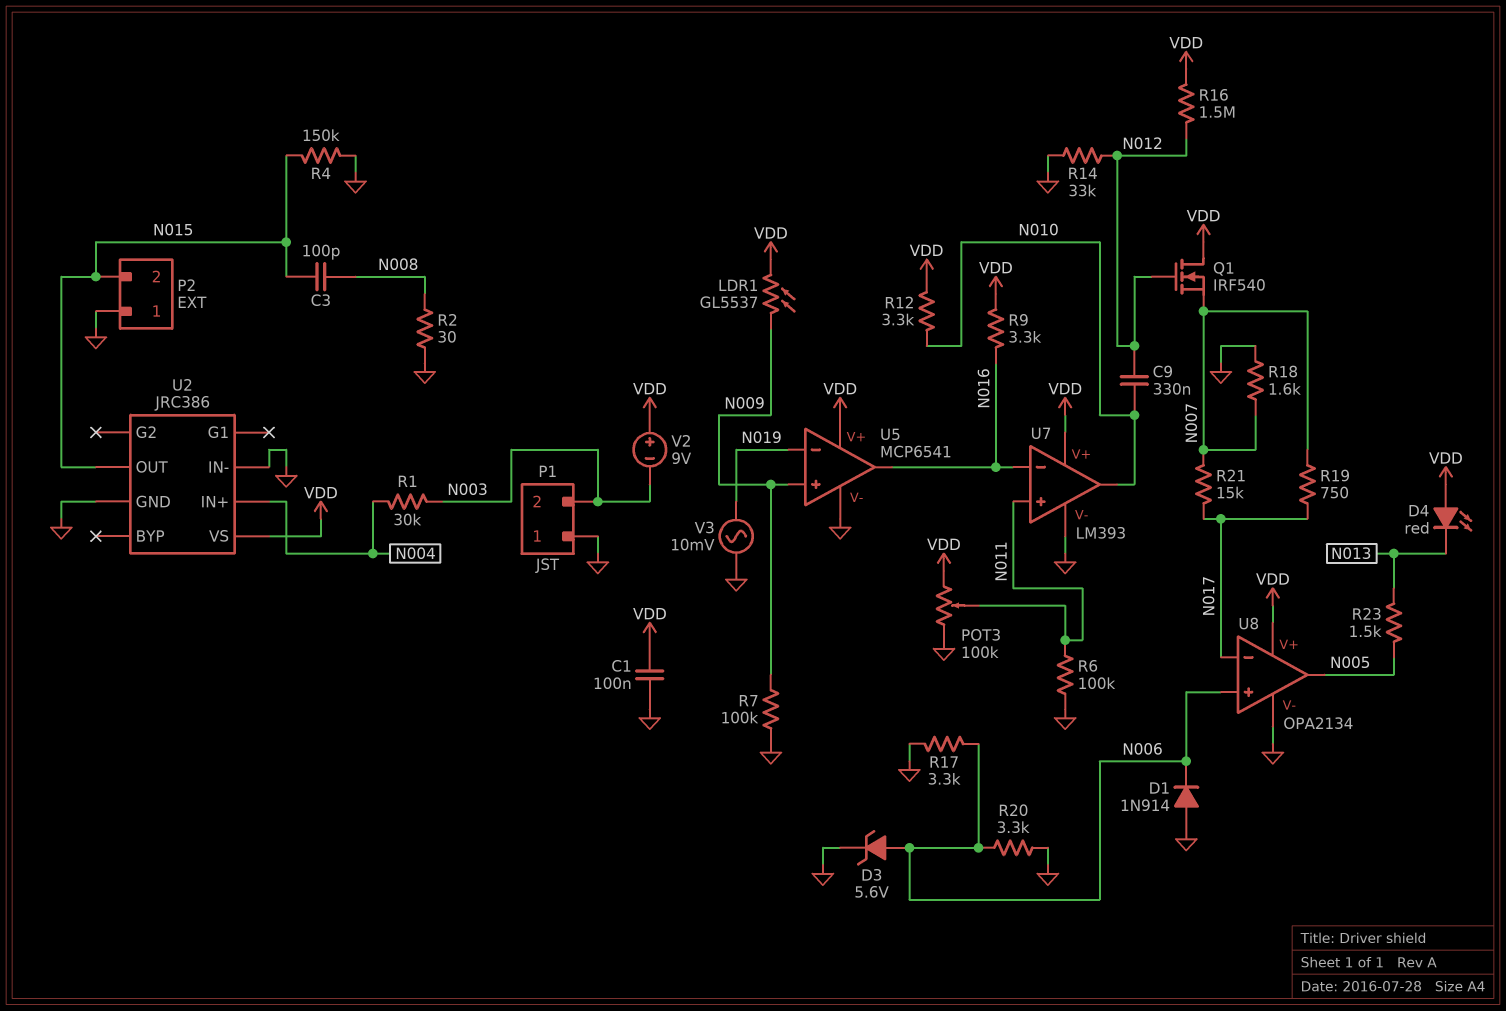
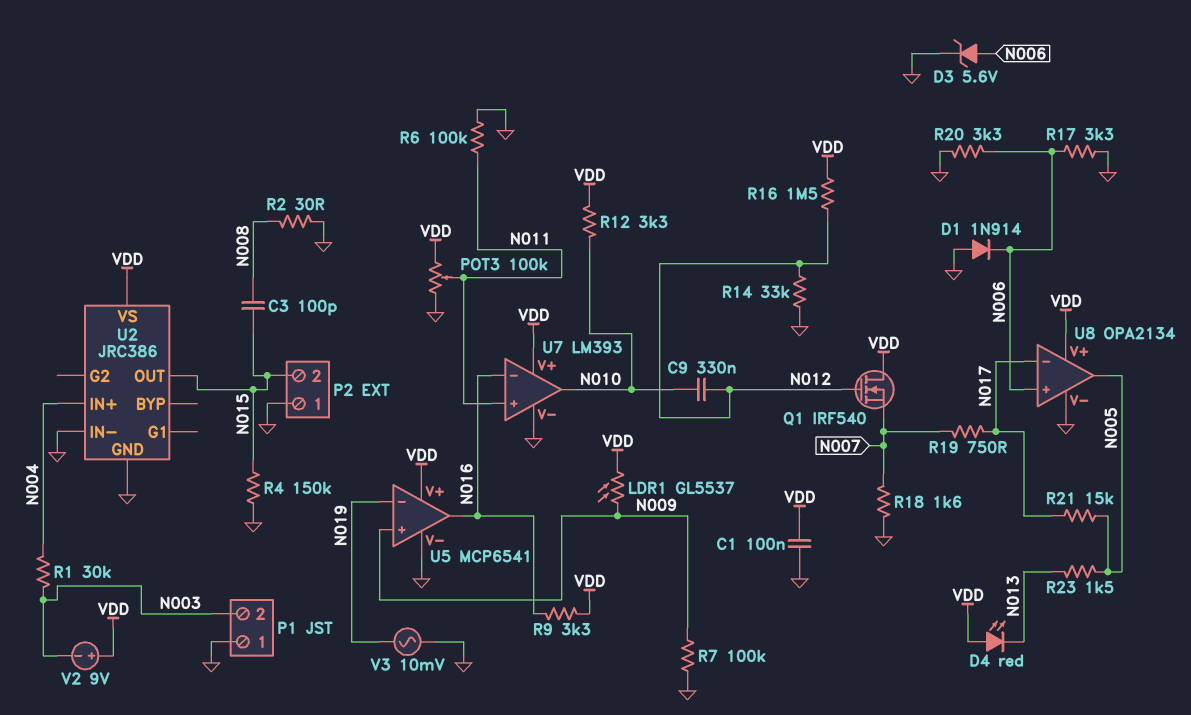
R21: 15k (N007, N017) -> 15k (N005, N017)

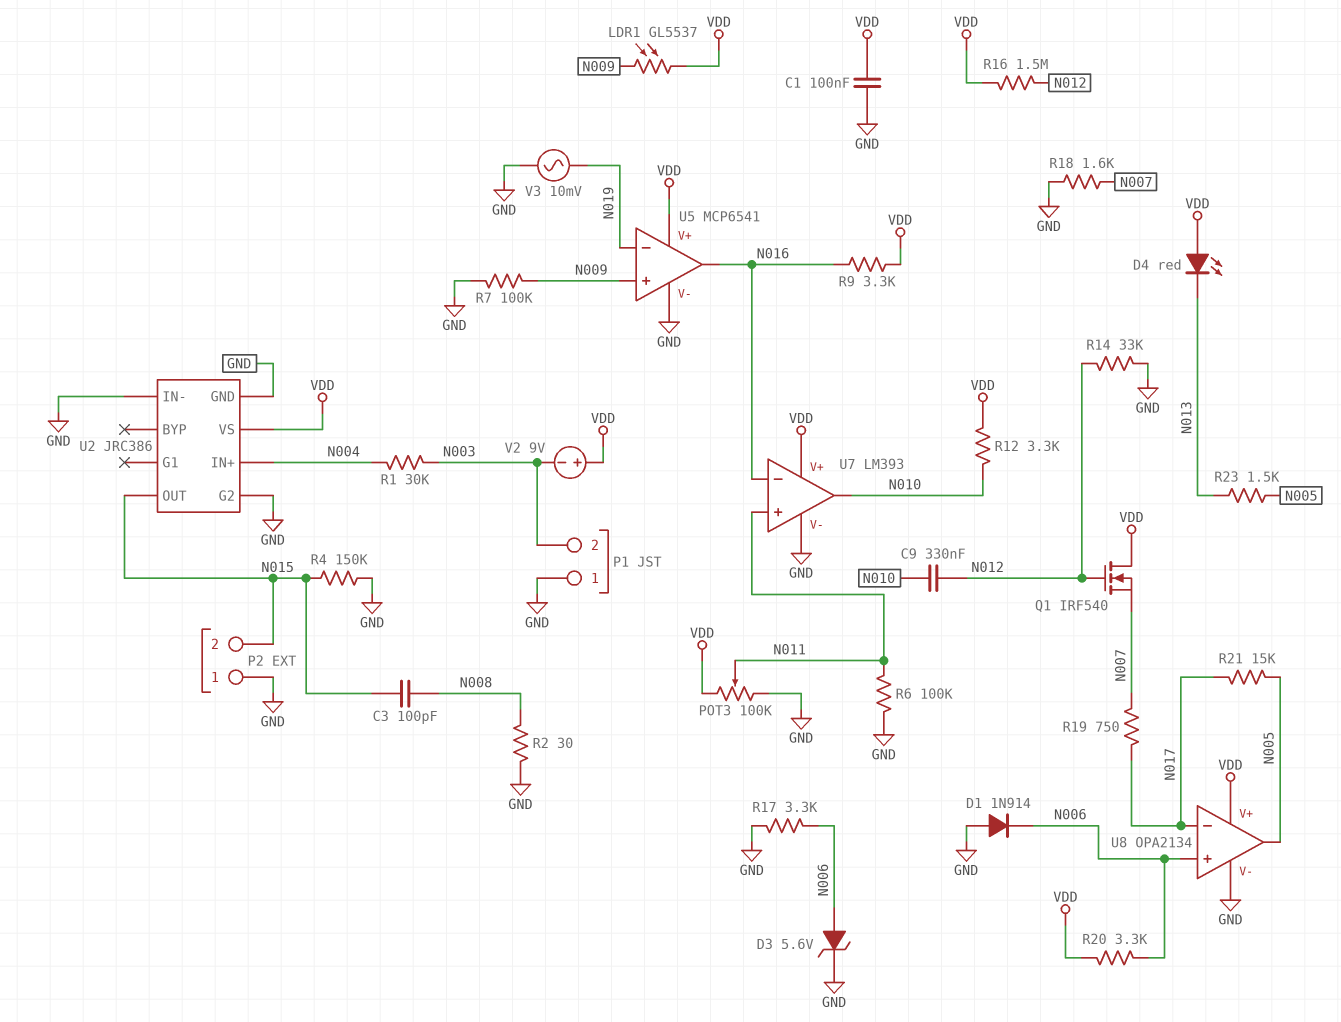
R20: 3.3k (GND, N006) -> 3.3k (N006, VDD)
U2 pin G2: none -> GND

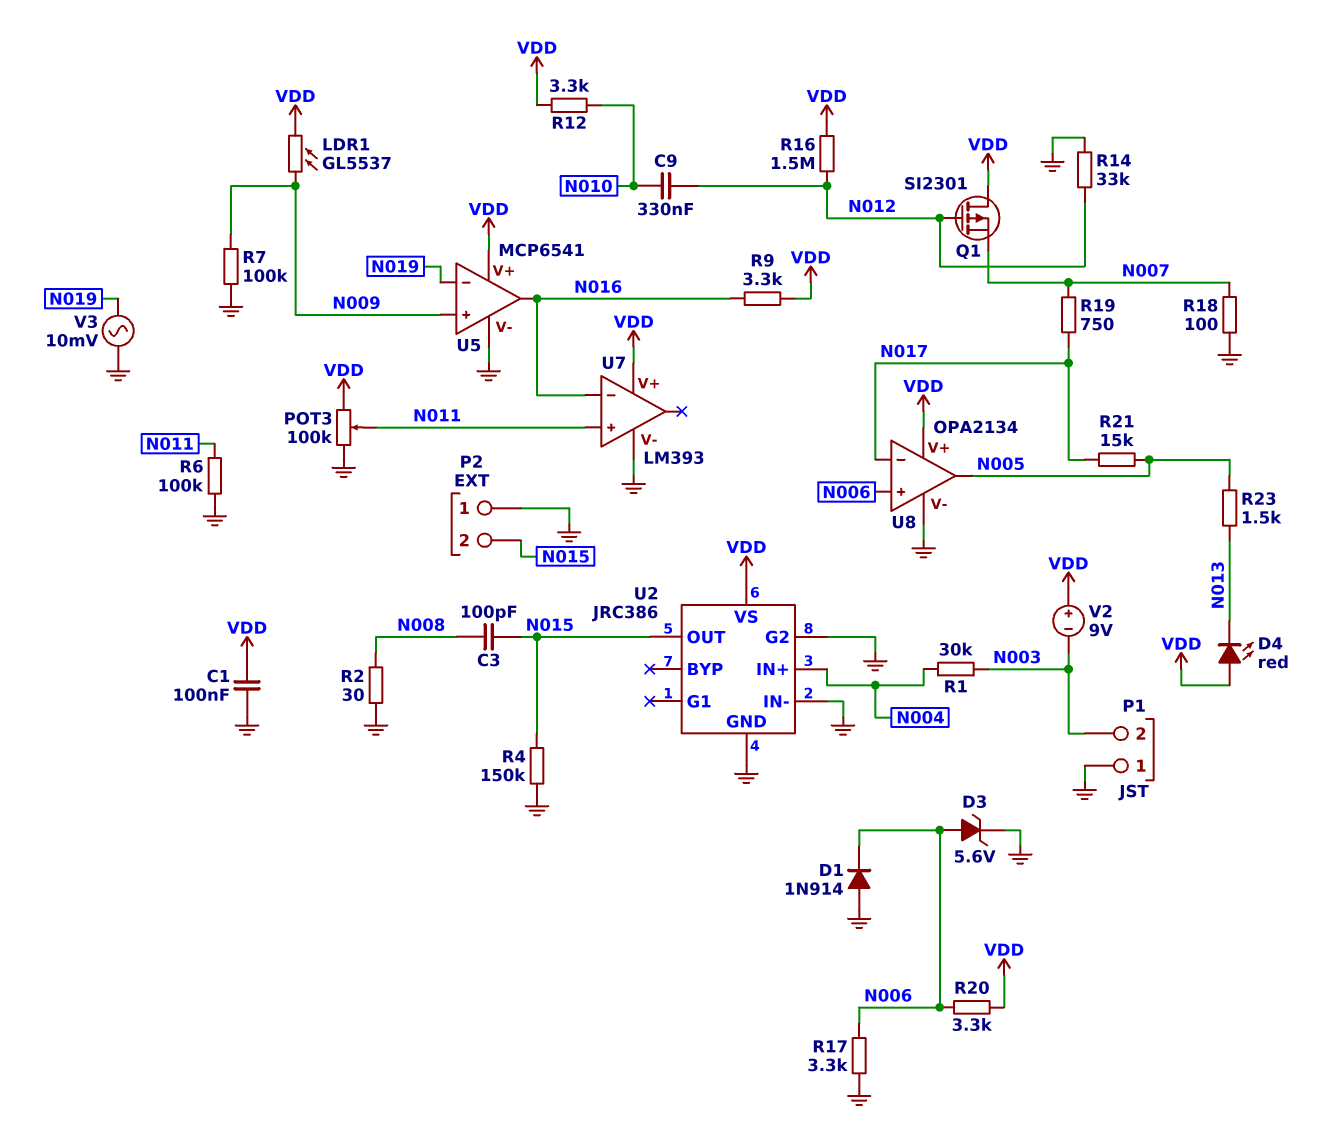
Q1: NMOS IRF540 (G N012, D VDD, S N007) -> PMOS SI2301 (G N012, D VDD, S N007)
R18: 1.6k (GND, N007) -> 100 (GND, N007)
U7 pin out: N010 -> none

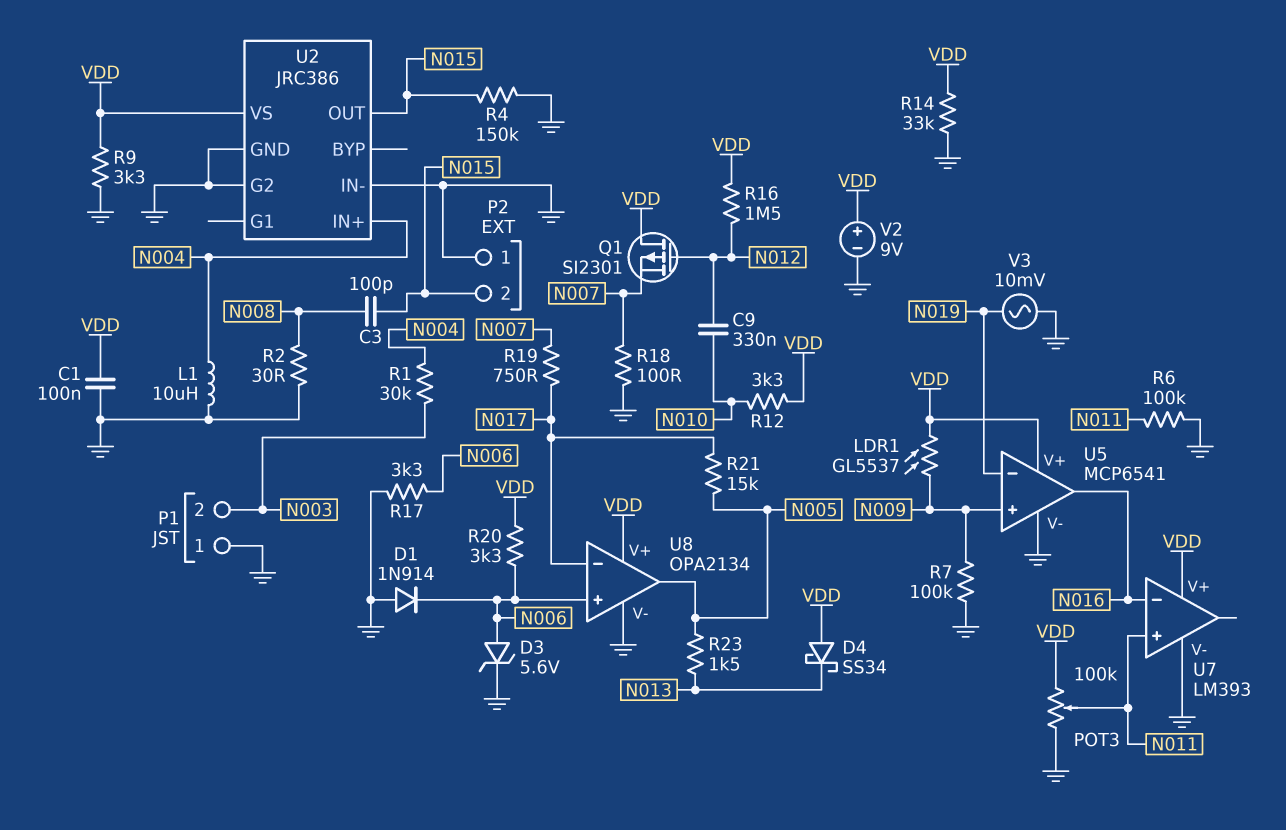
D4: LED red (A VDD, K N013) -> schottky SS34 (A VDD, K N013)
L1: none -> 10uH (GND, N004)
R9: 3.3k (N016, VDD) -> 3.3k (GND, VDD)
R14: 33k (GND, N012) -> 33k (GND, VDD)
V2: 9V (plus VDD, minus N003) -> 9V (plus VDD, minus GND)

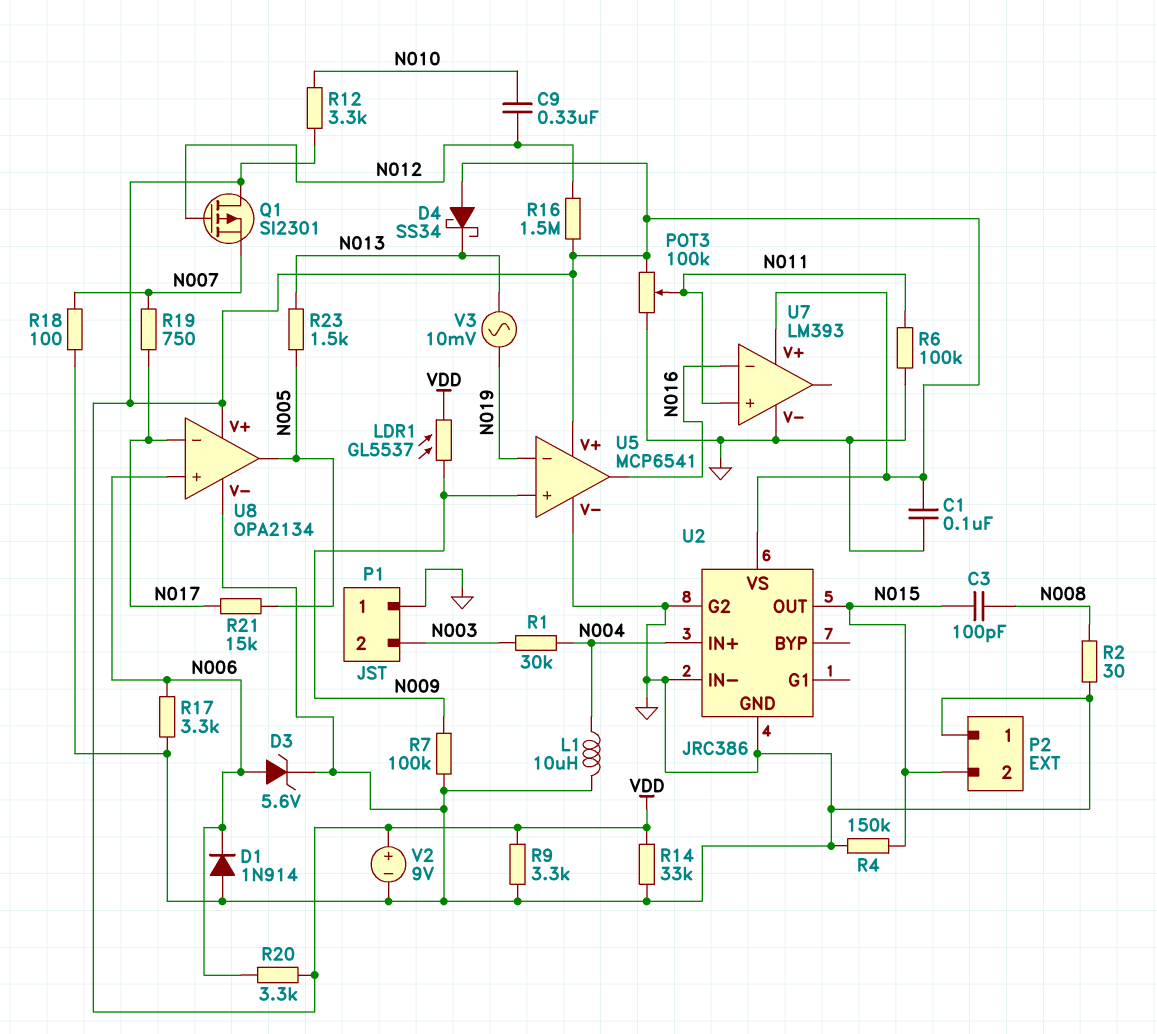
V3: AC 10mV (GND, N019) -> AC 10mV (N013, N019)

